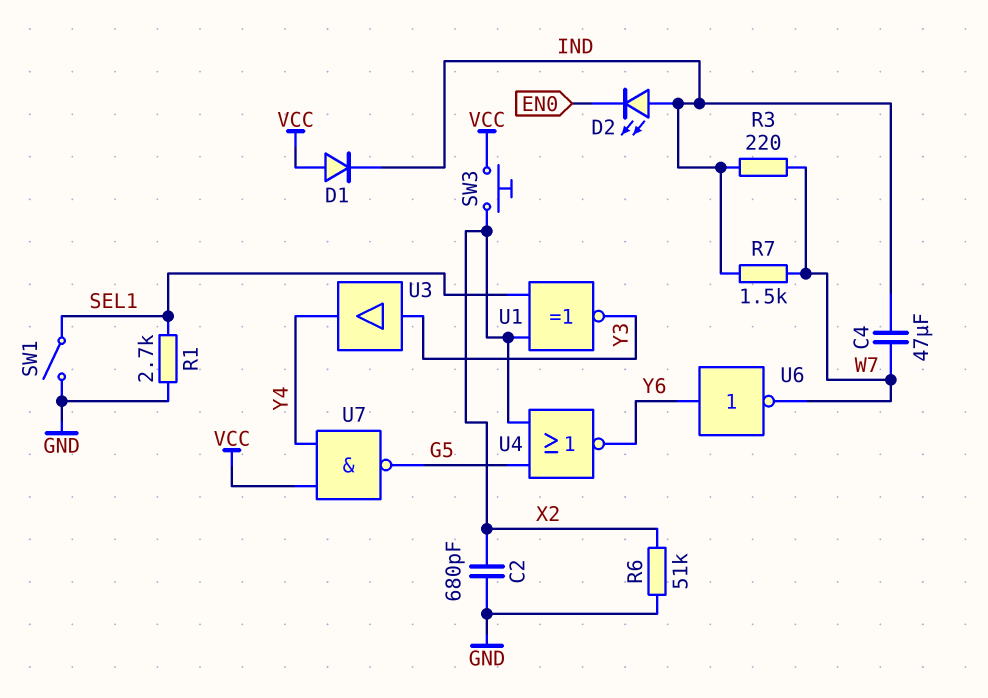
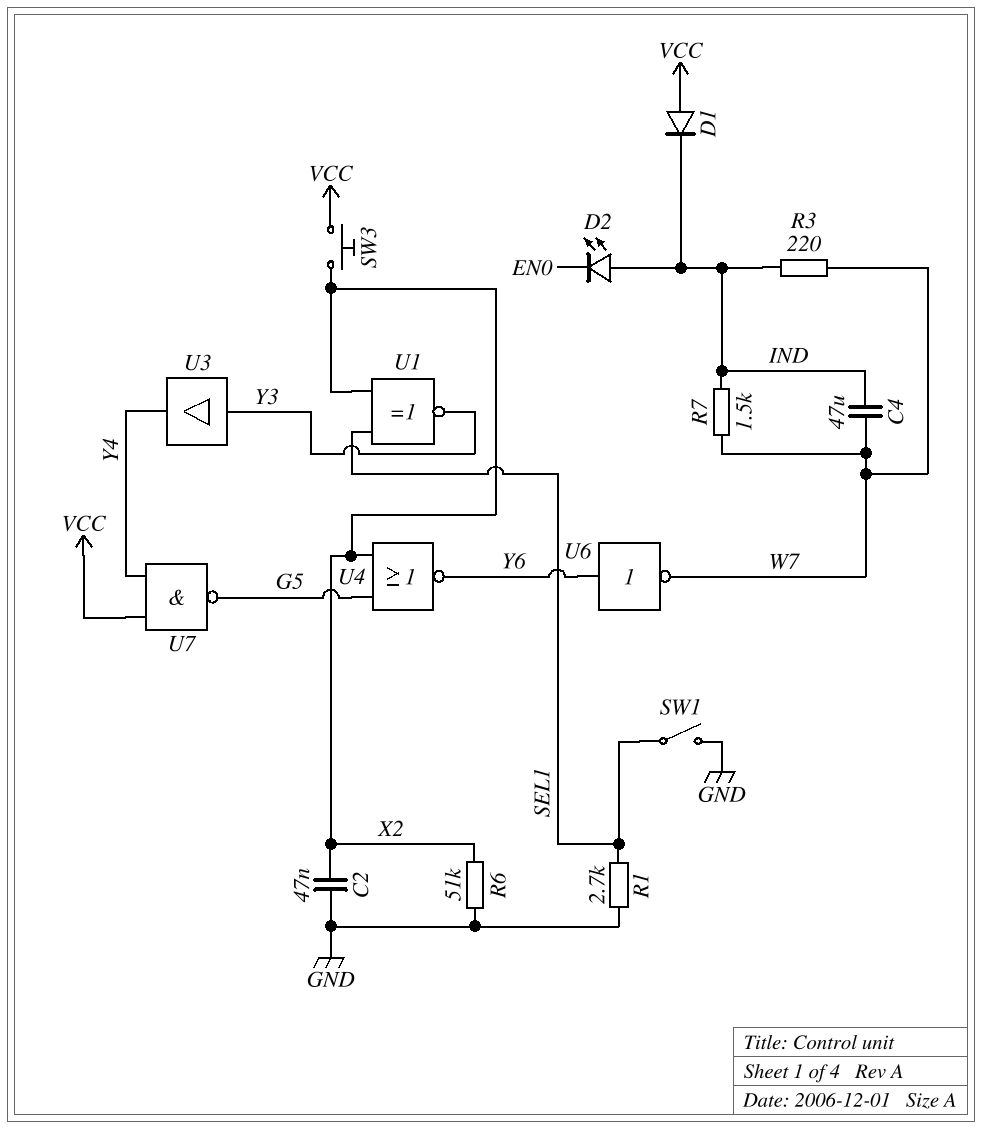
C2: 680pF (GND, X2) -> 47nF (GND, X2)

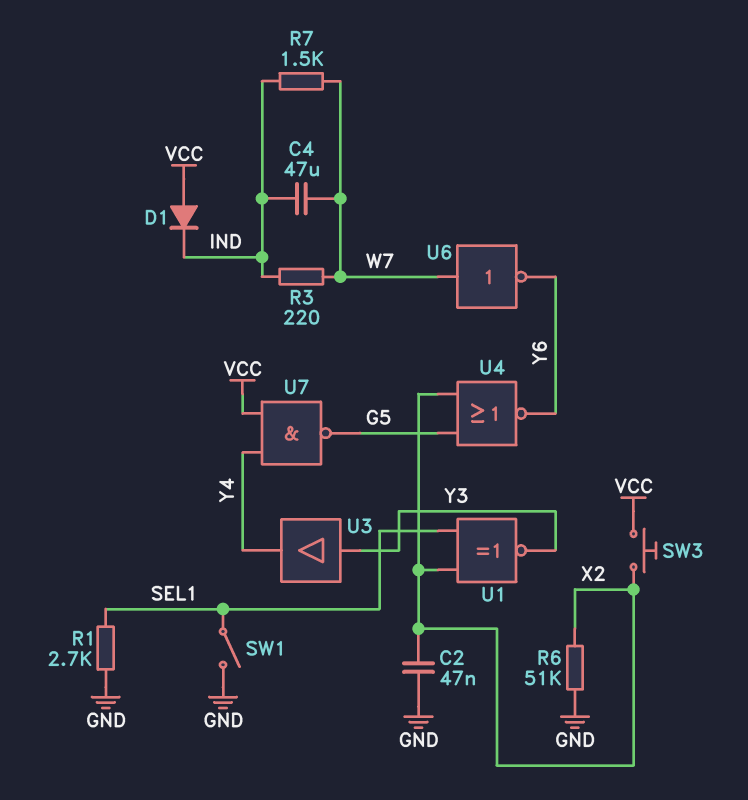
D2: LED (A IND, K EN0) -> none
U6: NOT (in Y6, out W7) -> NOT (in W7, out Y6)

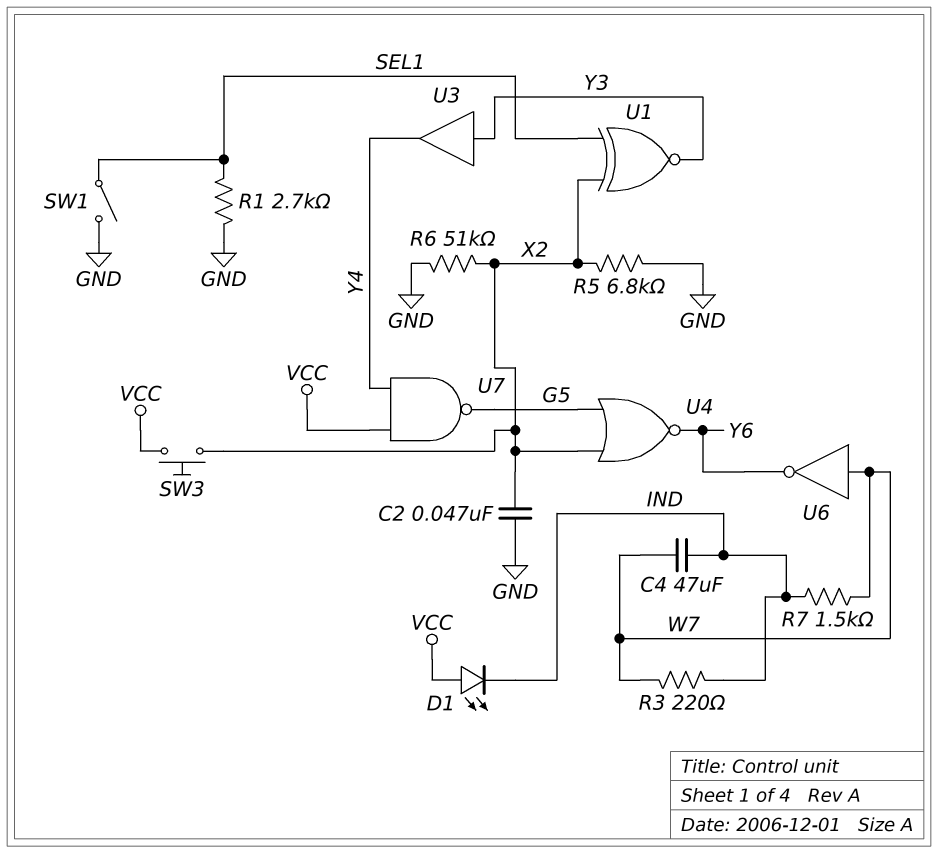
D1: diode (A VCC, K IND) -> LED (A VCC, K IND)
R5: none -> 6.8k (GND, X2)

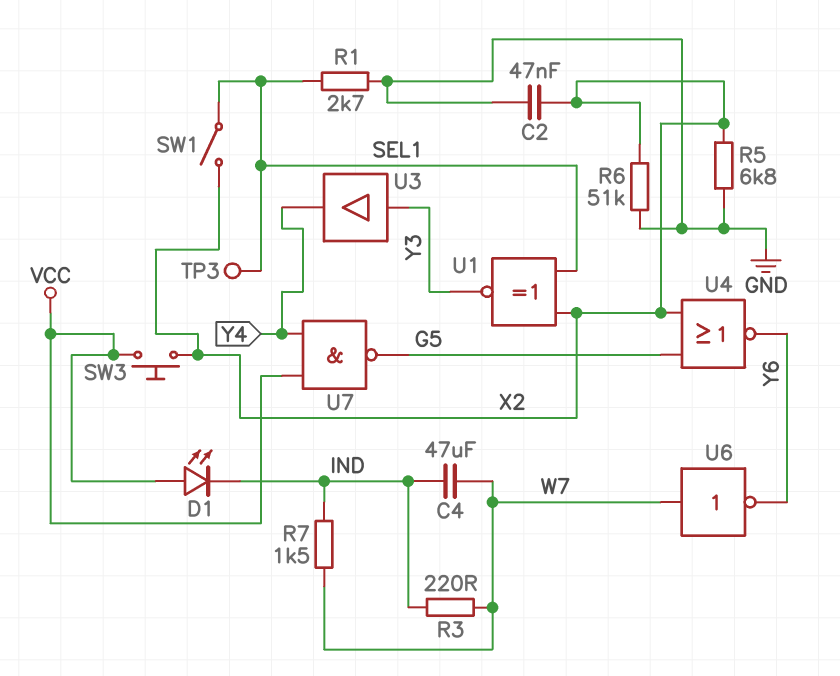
SW1: switch (GND, SEL1) -> switch (SEL1, X2)
TP3: none -> test point (SEL1)

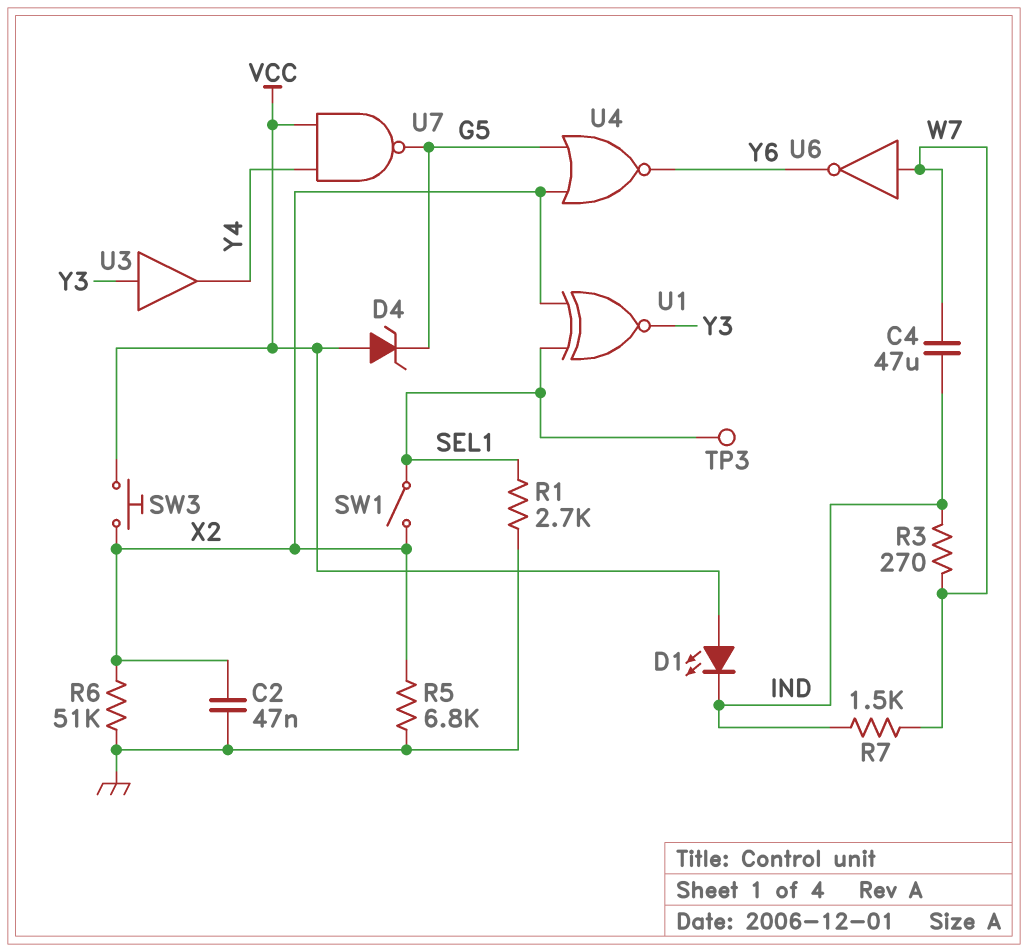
D4: none -> zener (A VCC, K G5)
R3: 220 (IND, W7) -> 270 (IND, W7)

